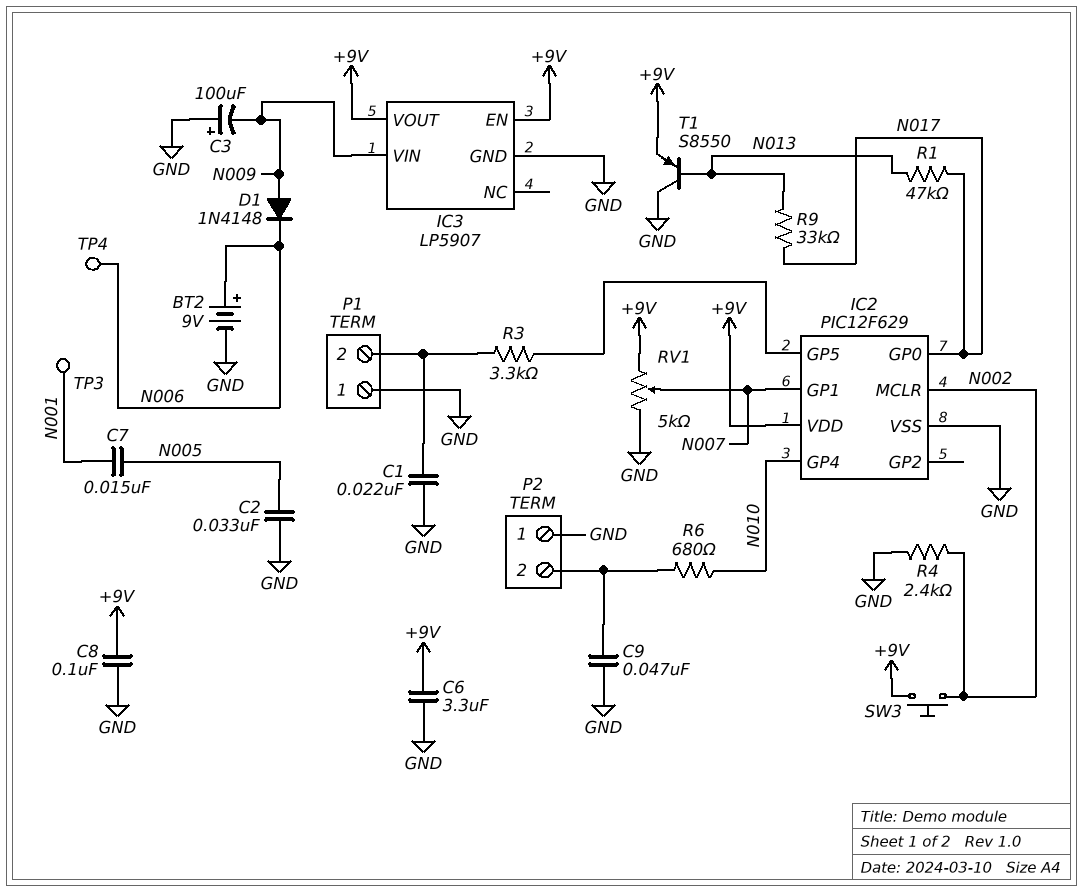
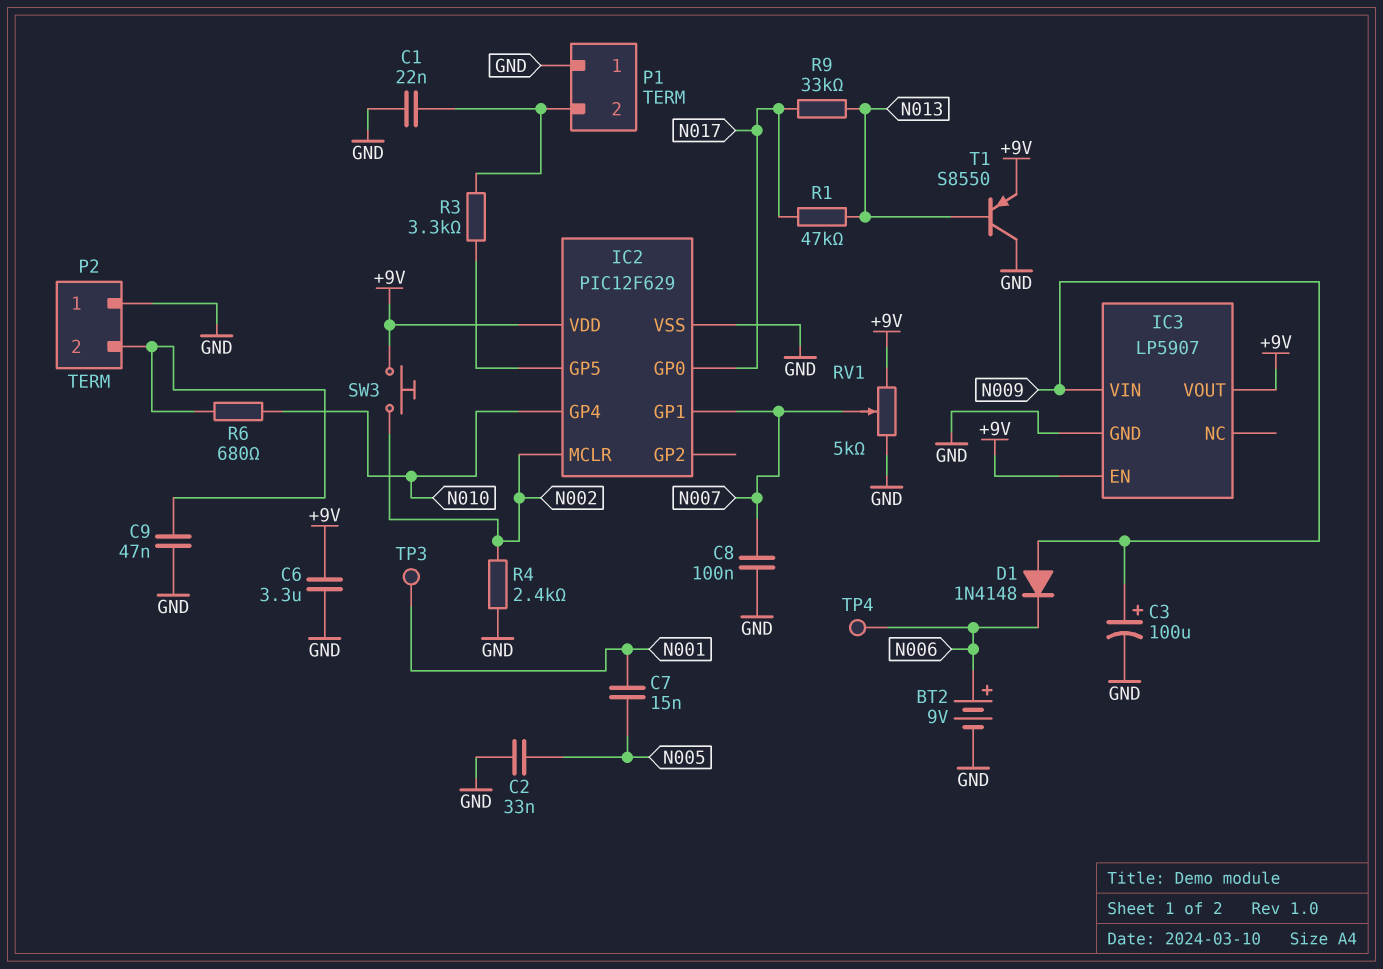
C3: 100uF (plus GND, minus N009) -> 100uF (plus N009, minus GND)
C8: 100nF (+9V, GND) -> 100nF (GND, N007)

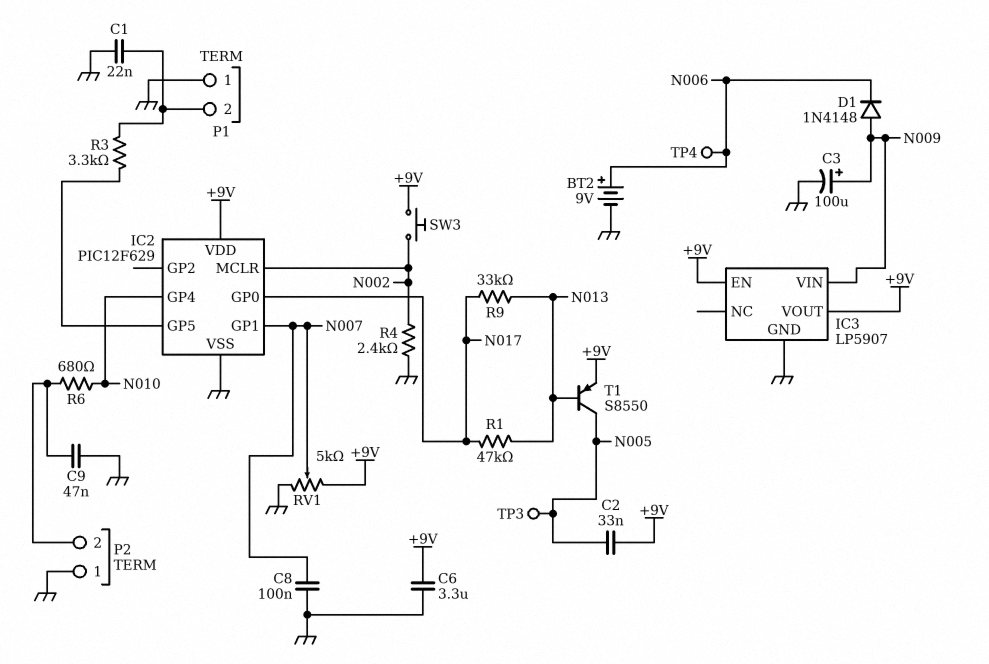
C2: 33nF (GND, N005) -> 33nF (+9V, N005)
C7: 15nF (N001, N005) -> none
T1: PNP S8550 (B N013, C GND, E +9V) -> PNP S8550 (B N013, C N005, E +9V)
TP3: test point (N001) -> test point (N005)

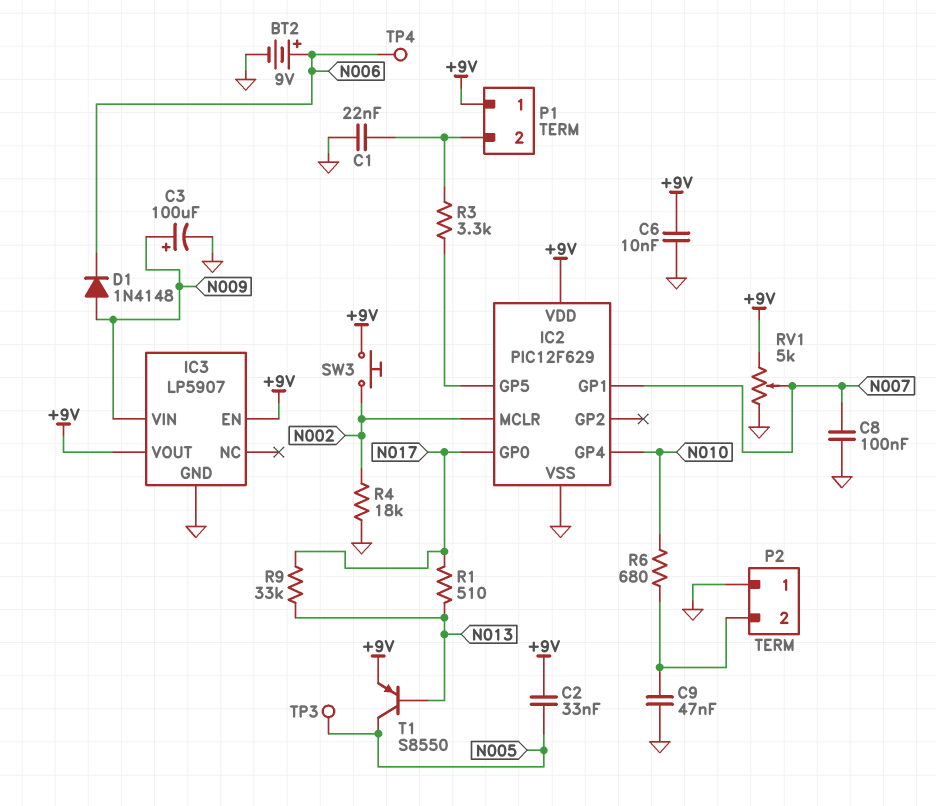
C6: 3.3uF (+9V, GND) -> 10nF (+9V, GND)
P1 pin 1: GND -> +9V
R1: 47k (N013, N017) -> 510 (N013, N017)
R4: 2.4k (GND, N002) -> 18k (GND, N002)

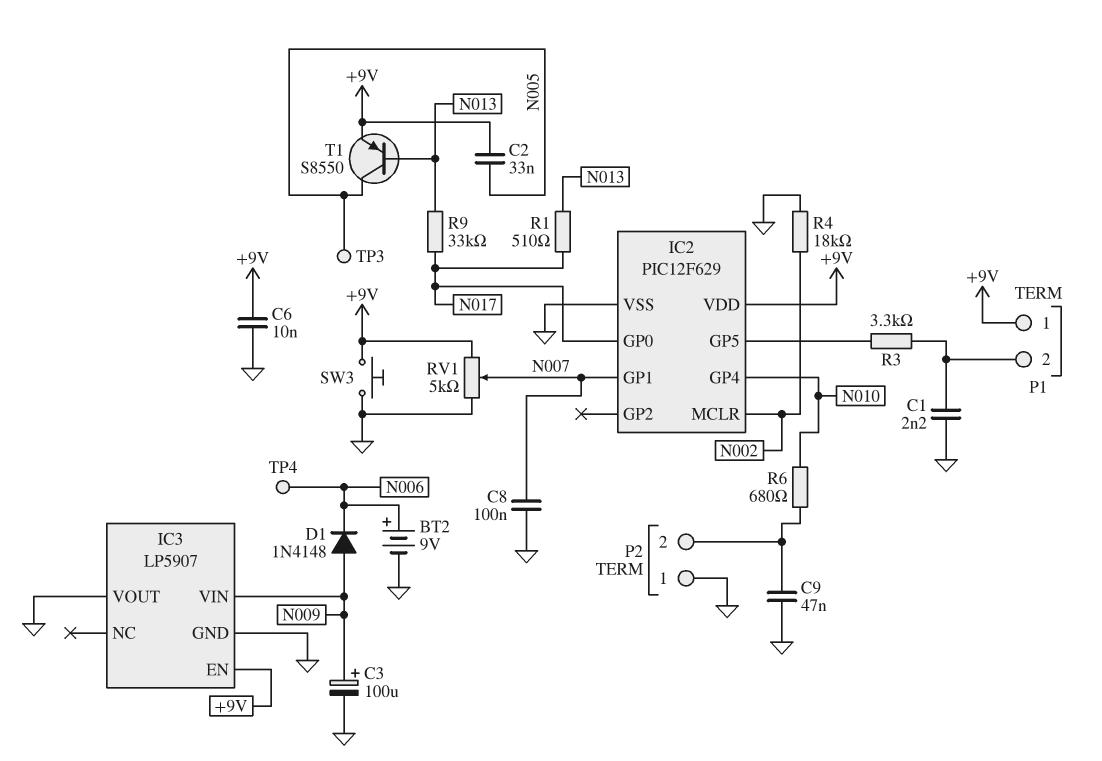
C1: 22nF (GND, P1/2) -> 2.2nF (GND, P1/2)
IC3 pin VOUT: +9V -> GND
SW3: button (+9V, N002) -> button (+9V, GND)

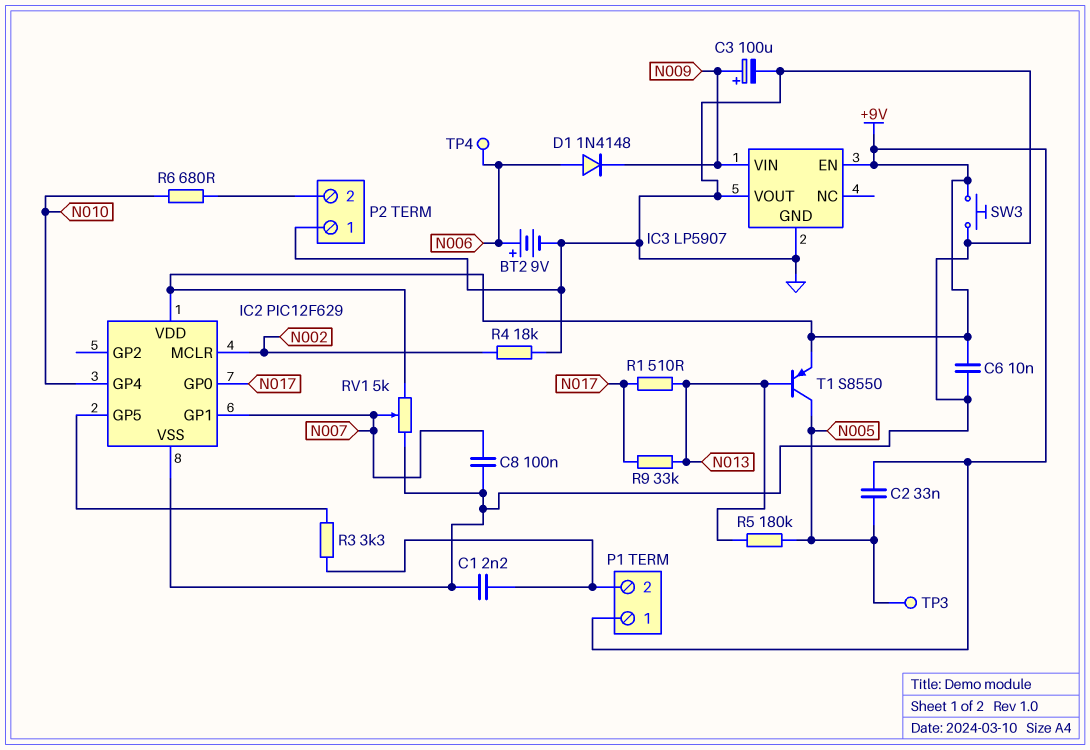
C9: 47nF (GND, P2/2) -> none
D1: diode 1N4148 (A N009, K N006) -> diode 1N4148 (A N006, K N009)
R5: none -> 180k (N005, N013)

